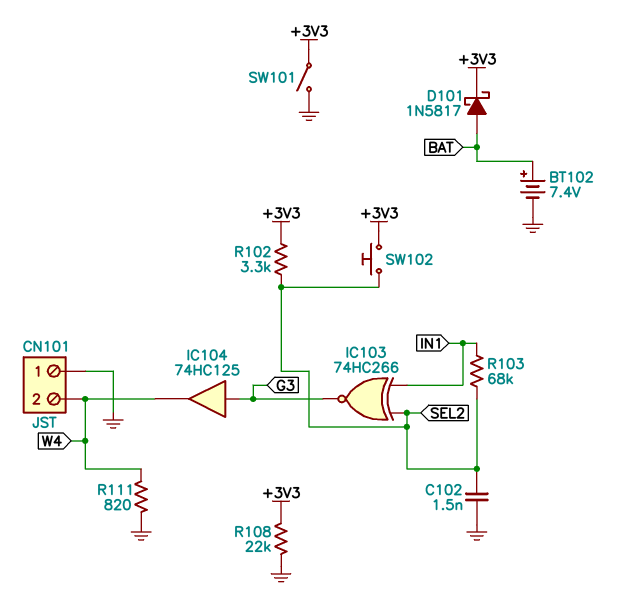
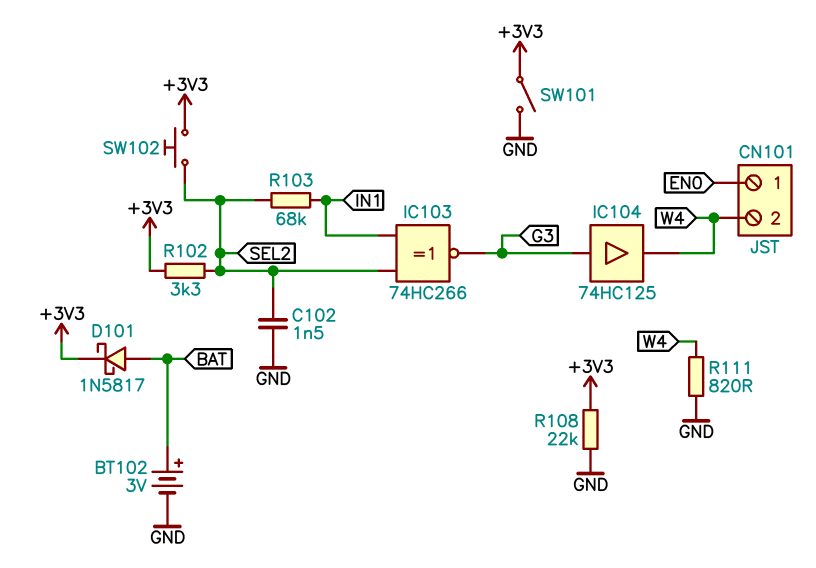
BT102: 7.4V (plus BAT, minus GND) -> 3V (plus BAT, minus GND)
CN101 pin 1: GND -> EN0

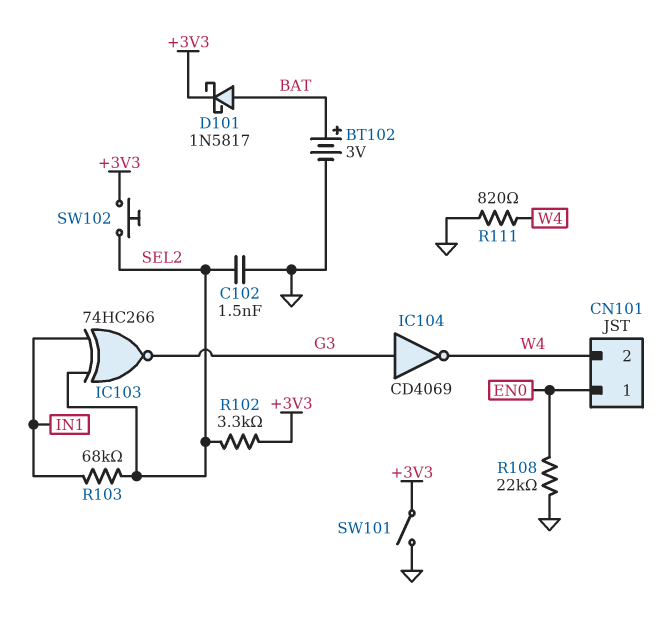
IC104: buffer 74HC125 (in G3, out W4) -> NOT CD4069 (in G3, out W4)
R108: 22k (+3V3, GND) -> 22k (EN0, GND)

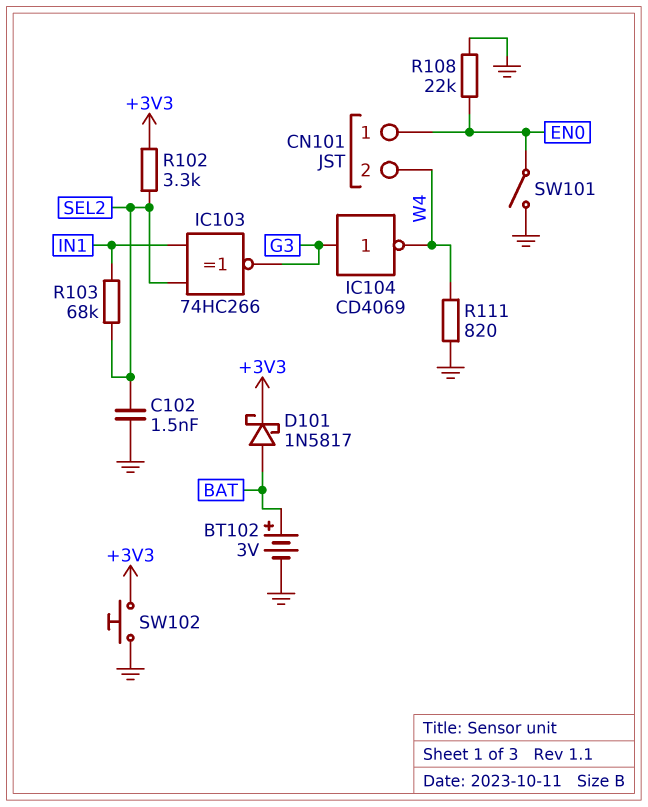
SW101: switch (+3V3, GND) -> switch (EN0, GND)
SW102: button (+3V3, SEL2) -> button (+3V3, GND)

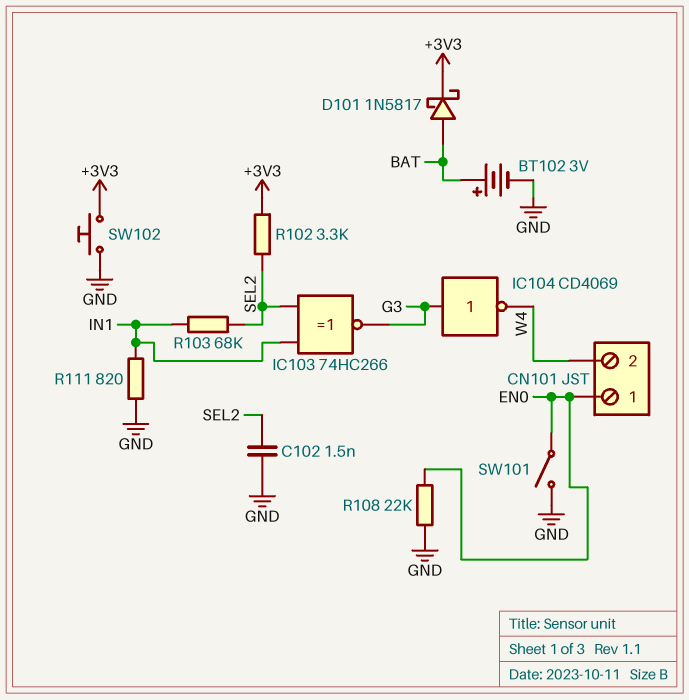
R111: 820 (GND, W4) -> 820 (GND, IN1)

